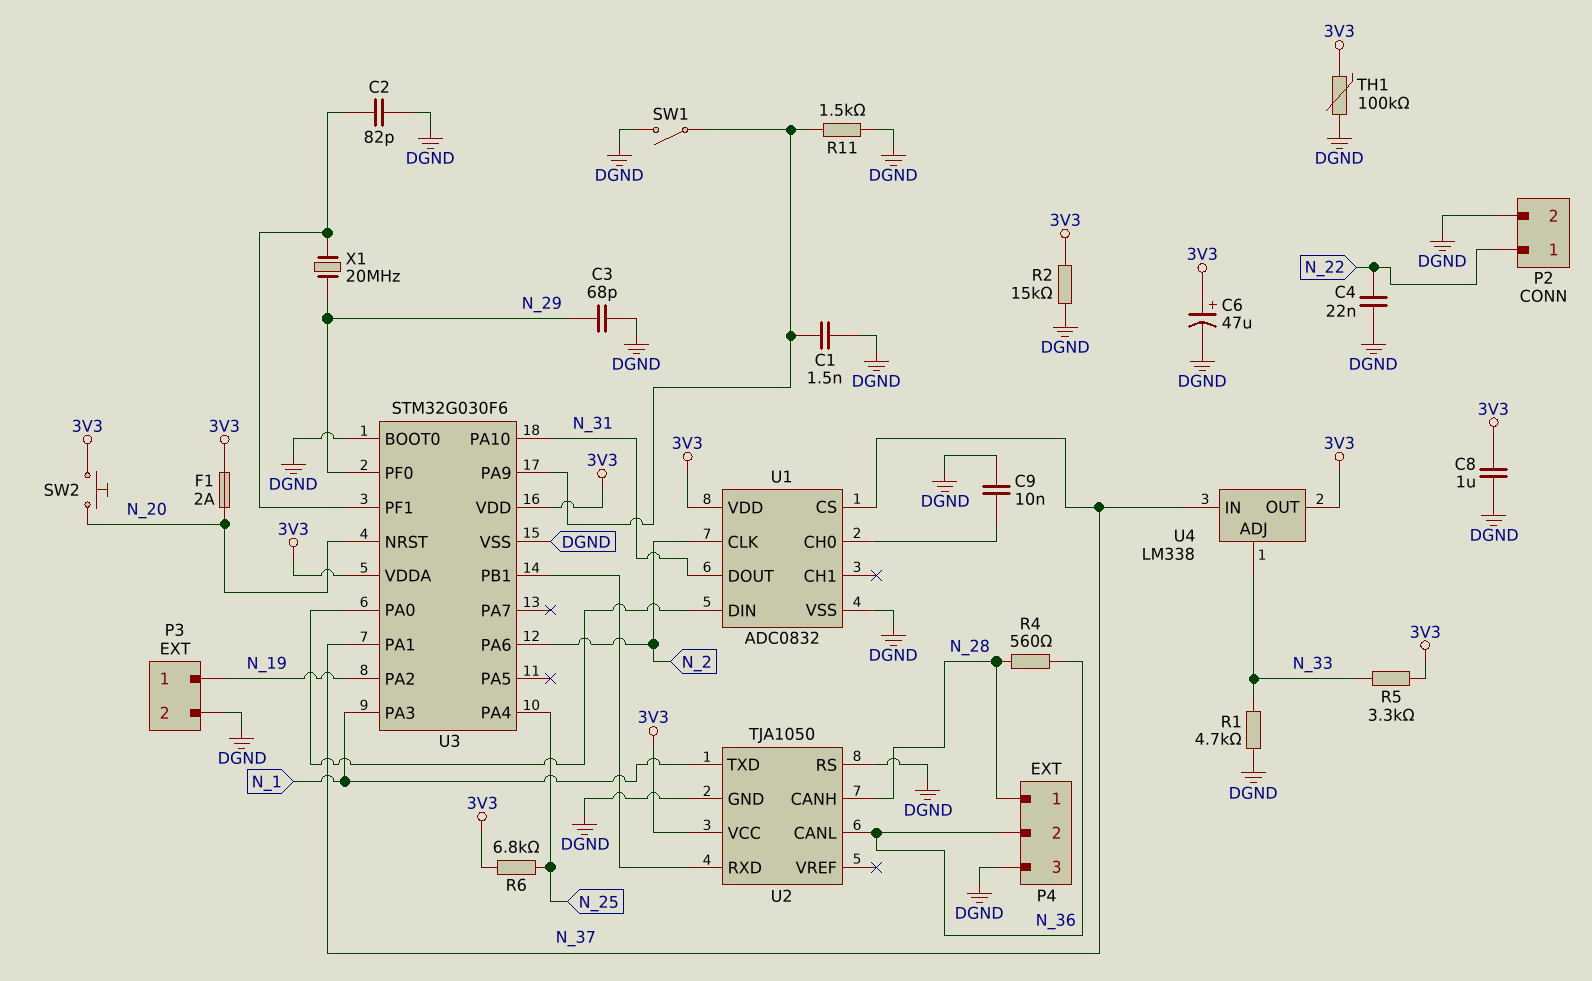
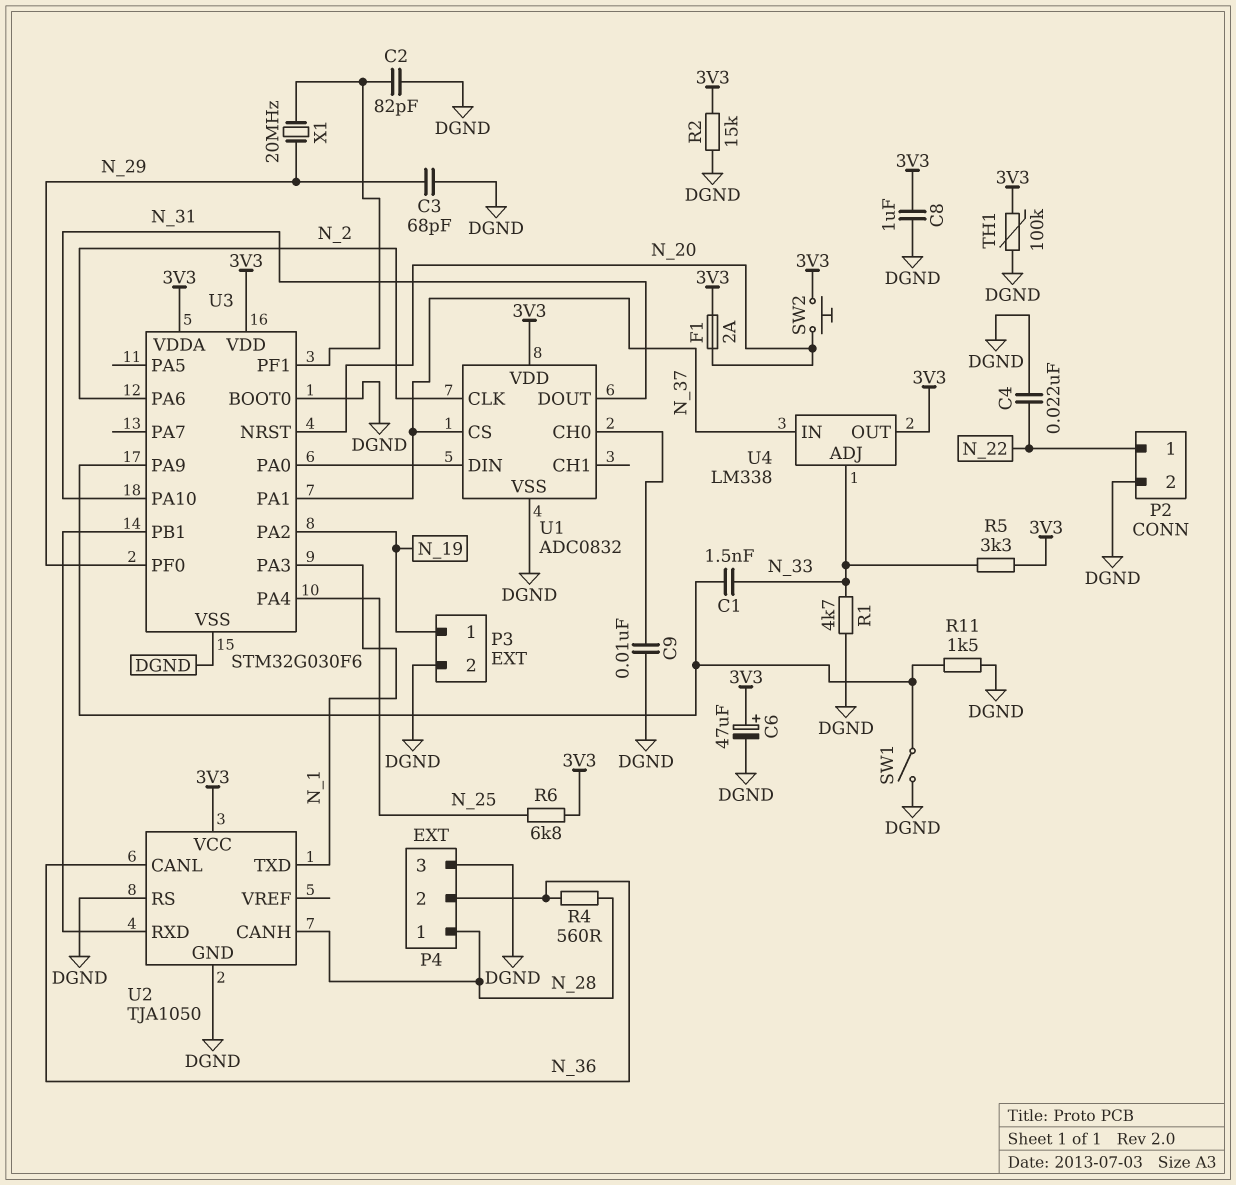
C1: 1.5nF (DGND, U3/PA9) -> 1.5nF (N_33, U3/PA9)

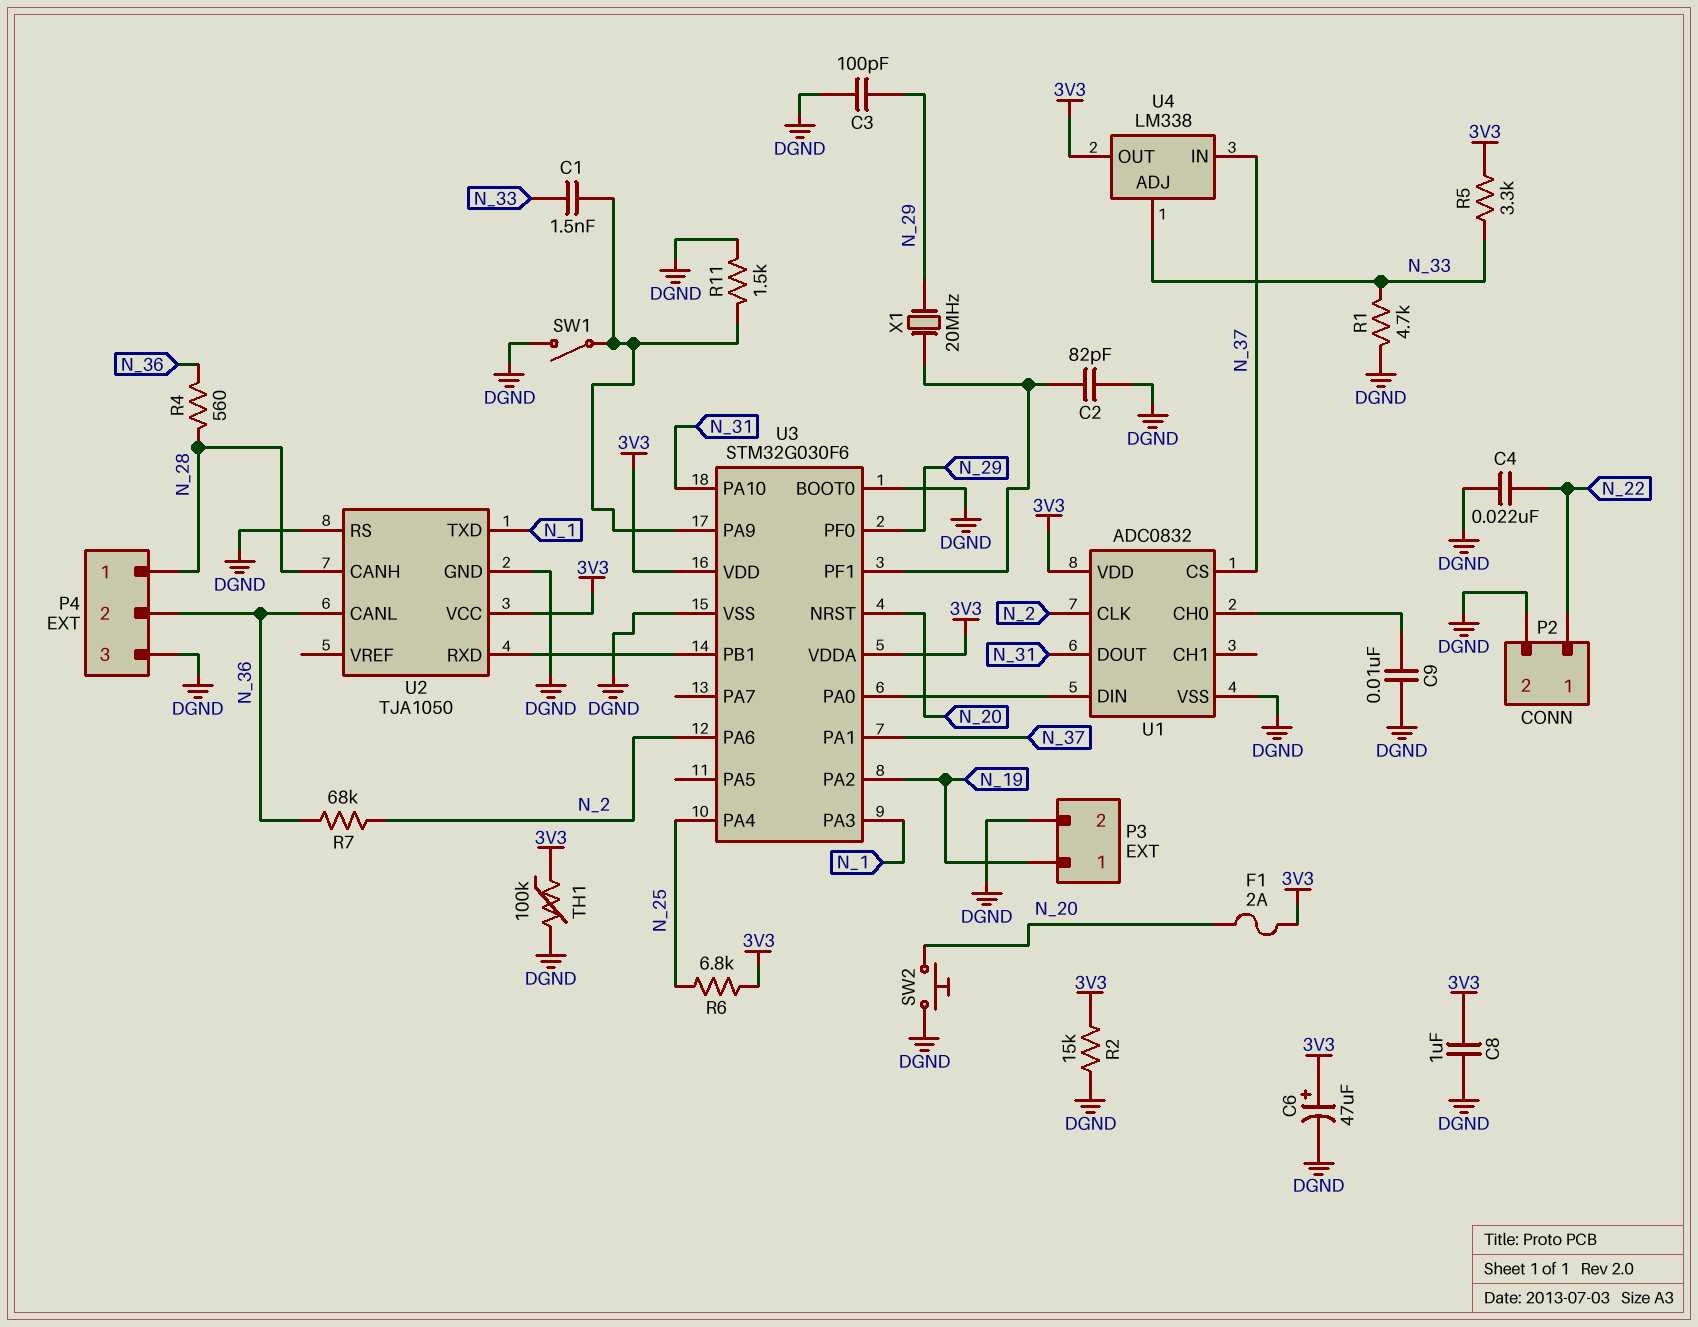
C3: 68pF (DGND, N_29) -> 100pF (DGND, N_29)
R7: none -> 68k (N_2, N_36)
SW2: button (3V3, N_20) -> button (DGND, N_20)

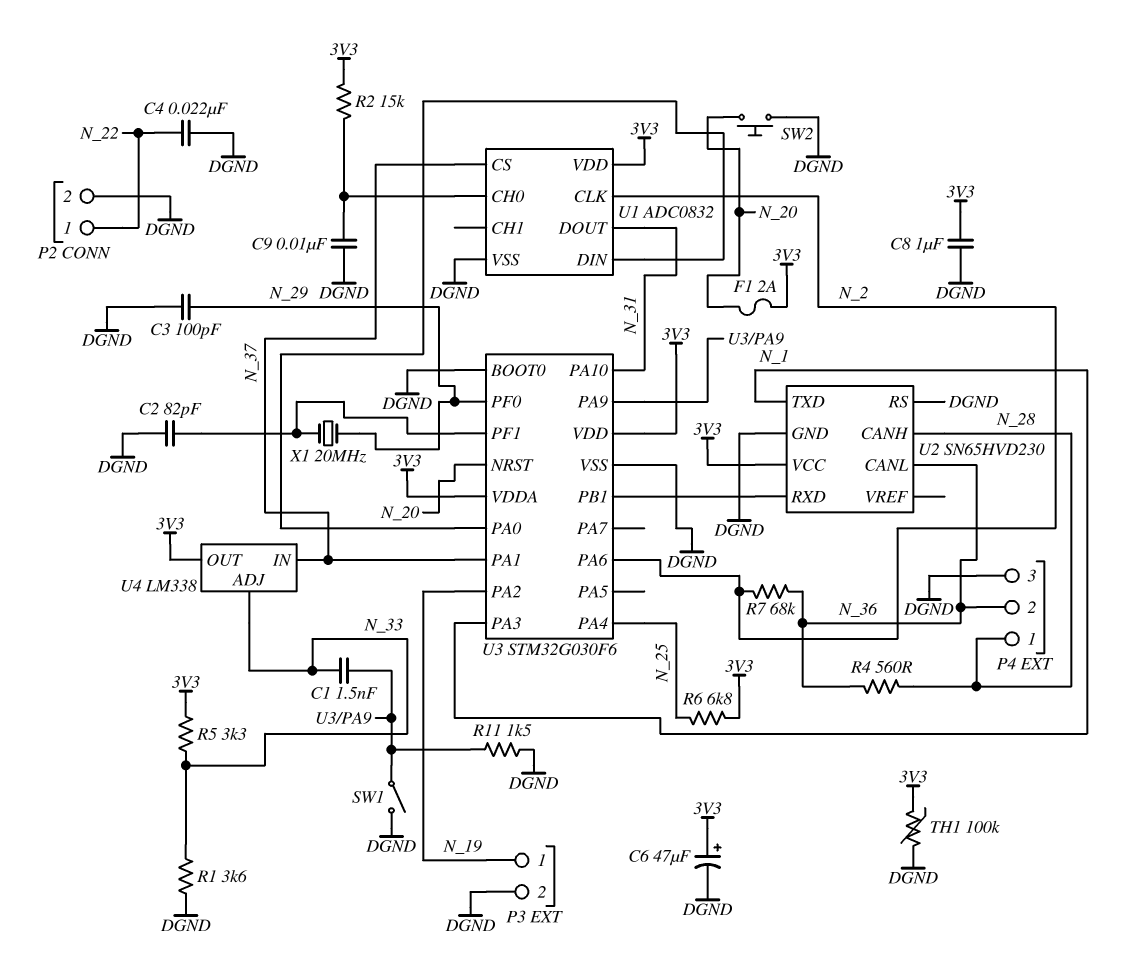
R1: 4.7k (DGND, N_33) -> 3.6k (DGND, N_33)
R2: 15k (3V3, DGND) -> 15k (3V3, U1/CH0)
U2: TJA1050 -> SN65HVD230

